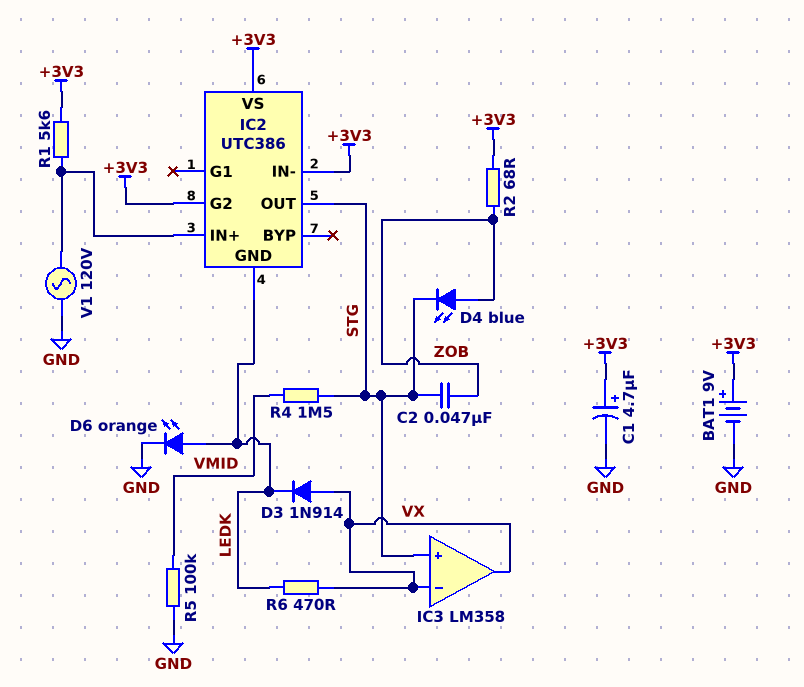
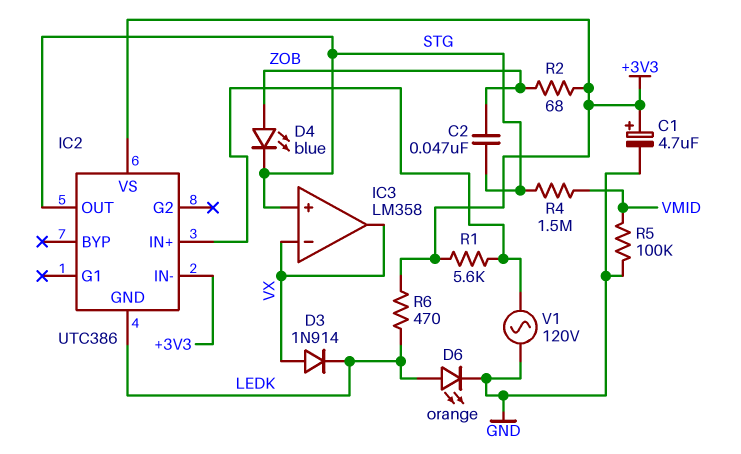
BAT1: 9V (plus +3V3, minus GND) -> none
IC2 pin G2: +3V3 -> none
R6: 470 (LEDK, VX) -> 470 (+3V3, LEDK)

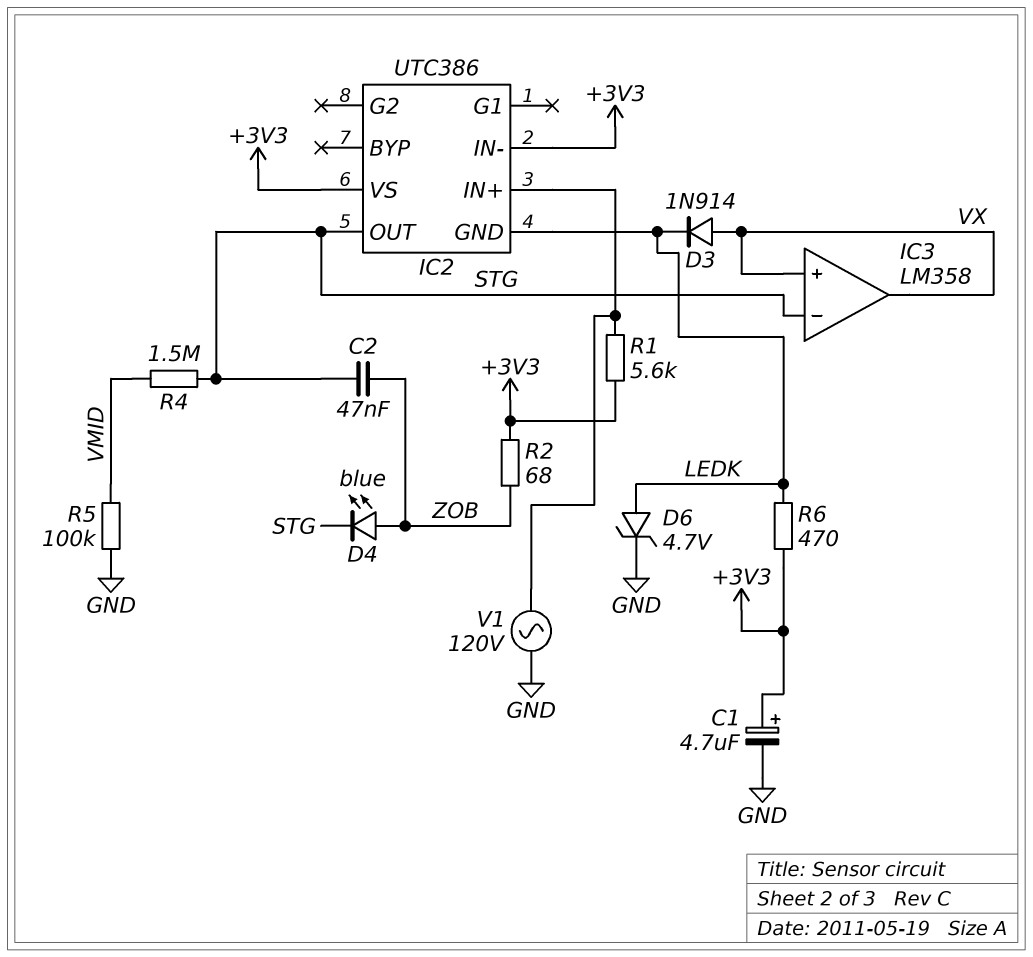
D6: LED orange (A LEDK, K GND) -> zener 4.7V (A LEDK, K GND)
IC3 pin in+: STG -> VX
IC3 pin in-: VX -> STG

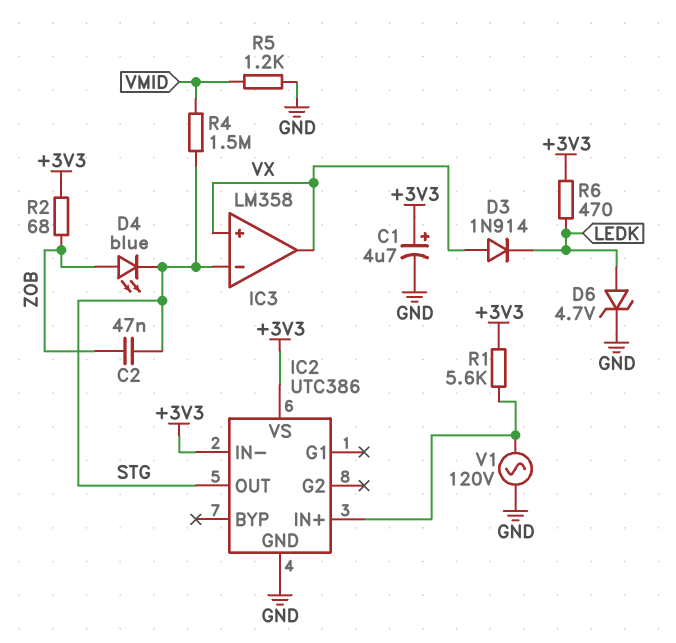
IC2 pin GND: LEDK -> GND
R5: 100k (GND, VMID) -> 1.2k (GND, VMID)

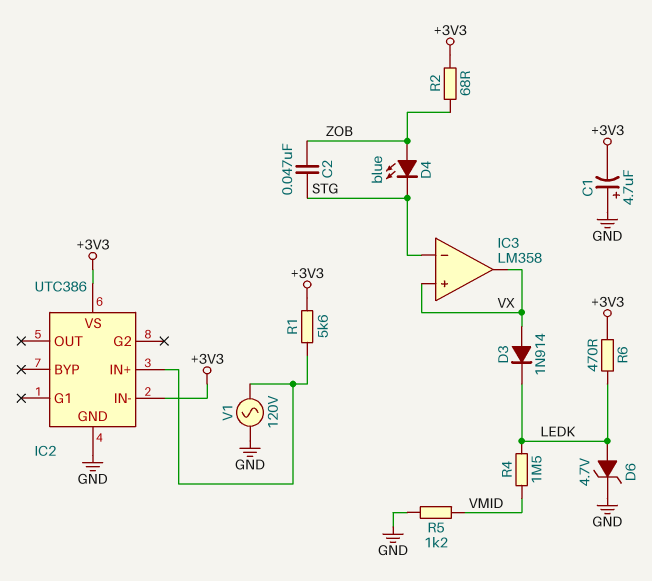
C1: 4.7uF (plus +3V3, minus GND) -> 4.7uF (plus GND, minus +3V3)
IC2 pin OUT: STG -> none
R4: 1.5M (STG, VMID) -> 1.5M (LEDK, VMID)

